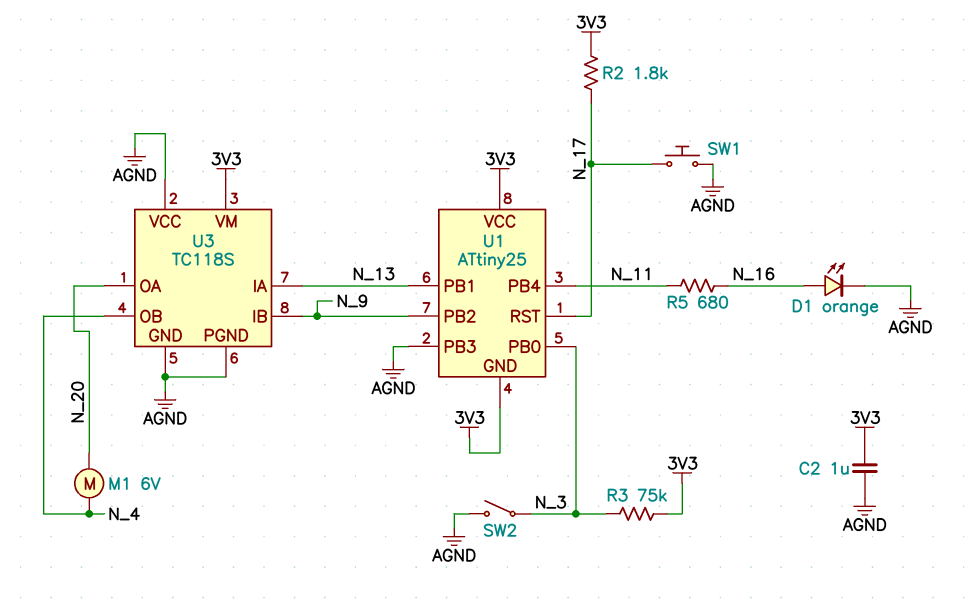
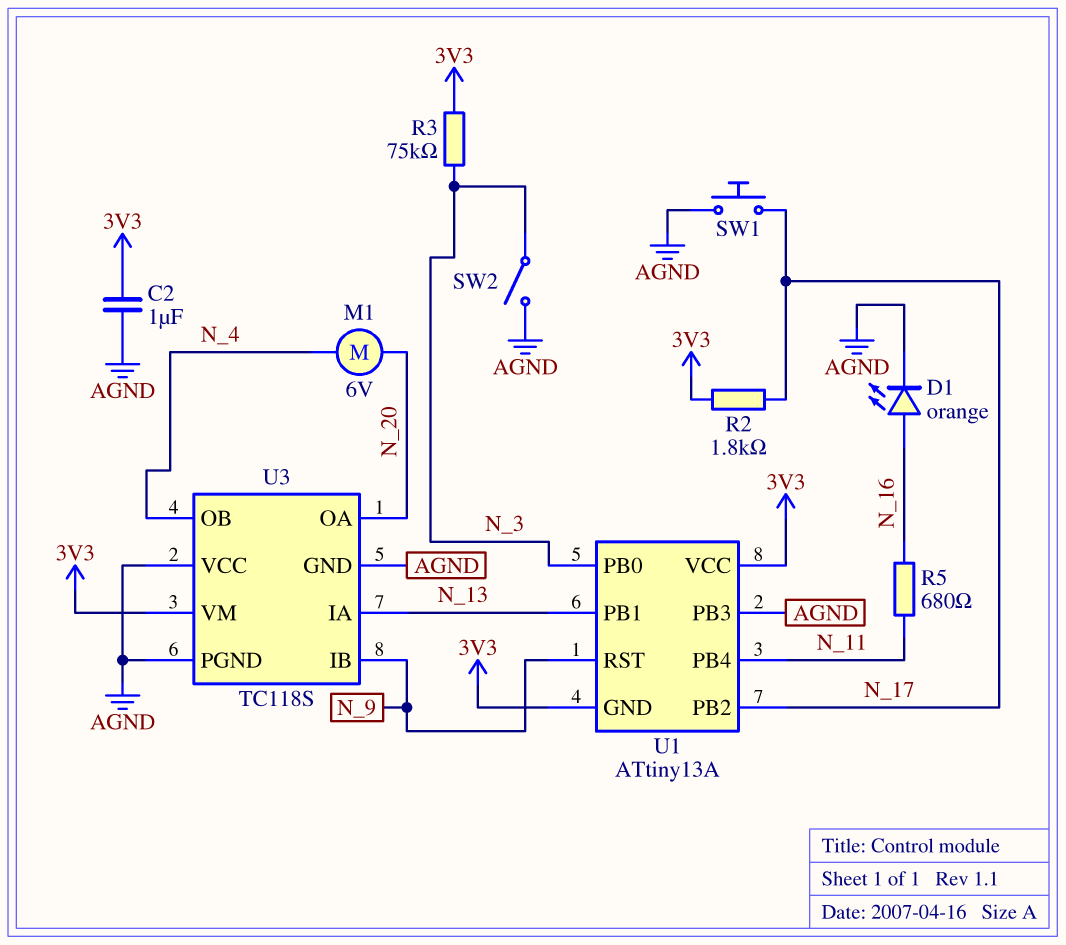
U1: ATtiny25 -> ATtiny13A
U1 pin PB2: N_9 -> N_17
U1 pin RST: N_17 -> N_9

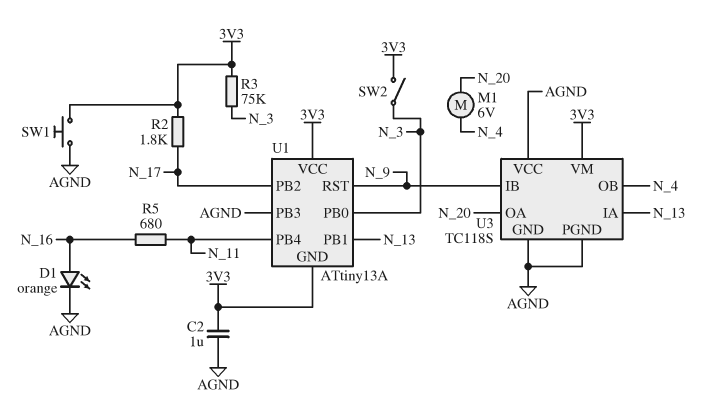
SW1: button (AGND, N_17) -> button (3V3, AGND)
SW2: switch (AGND, N_3) -> switch (3V3, N_3)

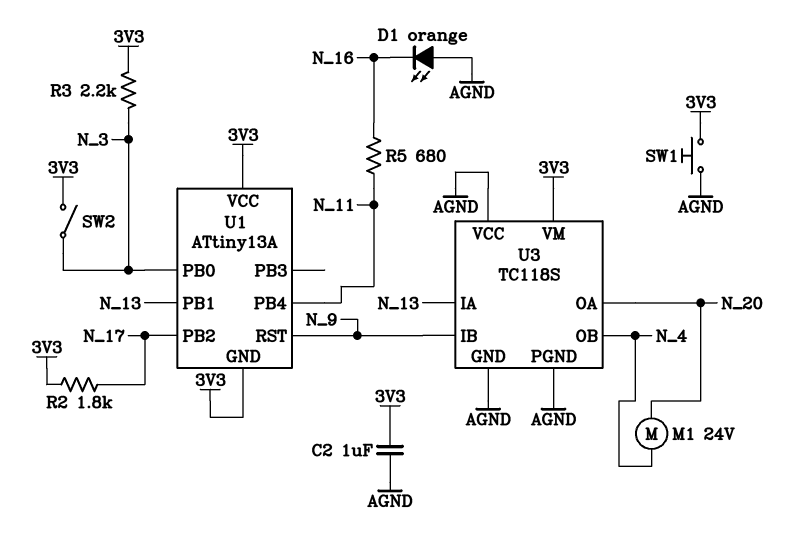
D1: LED orange (A N_16, K AGND) -> LED orange (A AGND, K N_16)
M1: motor 6V (N_4, N_20) -> motor 24V (N_4, N_20)
R3: 75k (3V3, N_3) -> 2.2k (3V3, N_3)
U1 pin PB3: AGND -> none

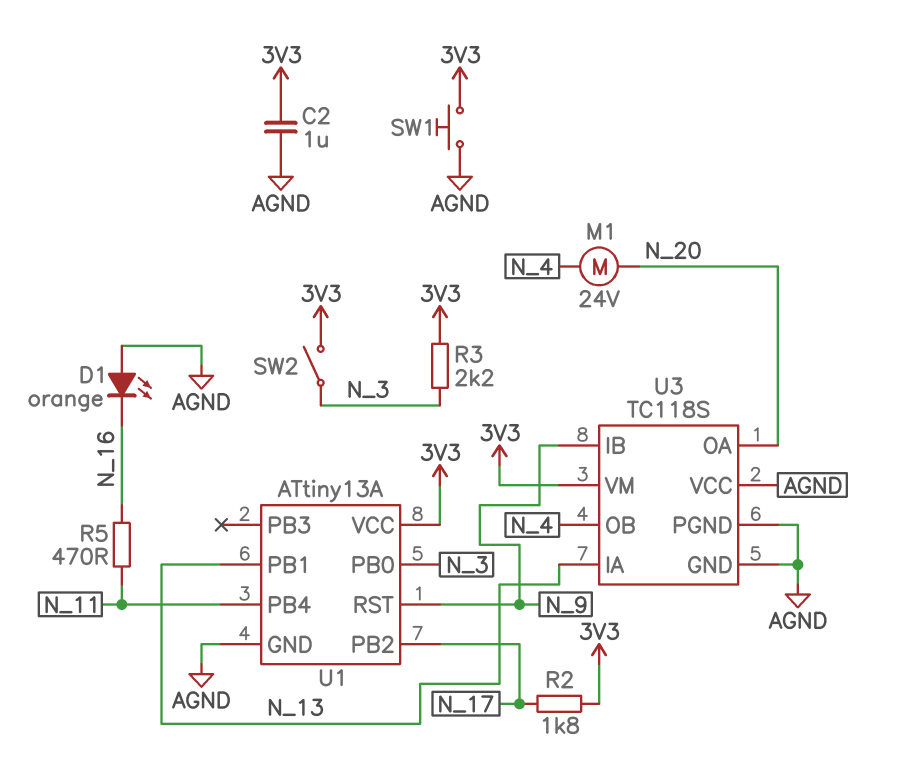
R5: 680 (N_11, N_16) -> 470 (N_11, N_16)
U1 pin GND: 3V3 -> AGND

